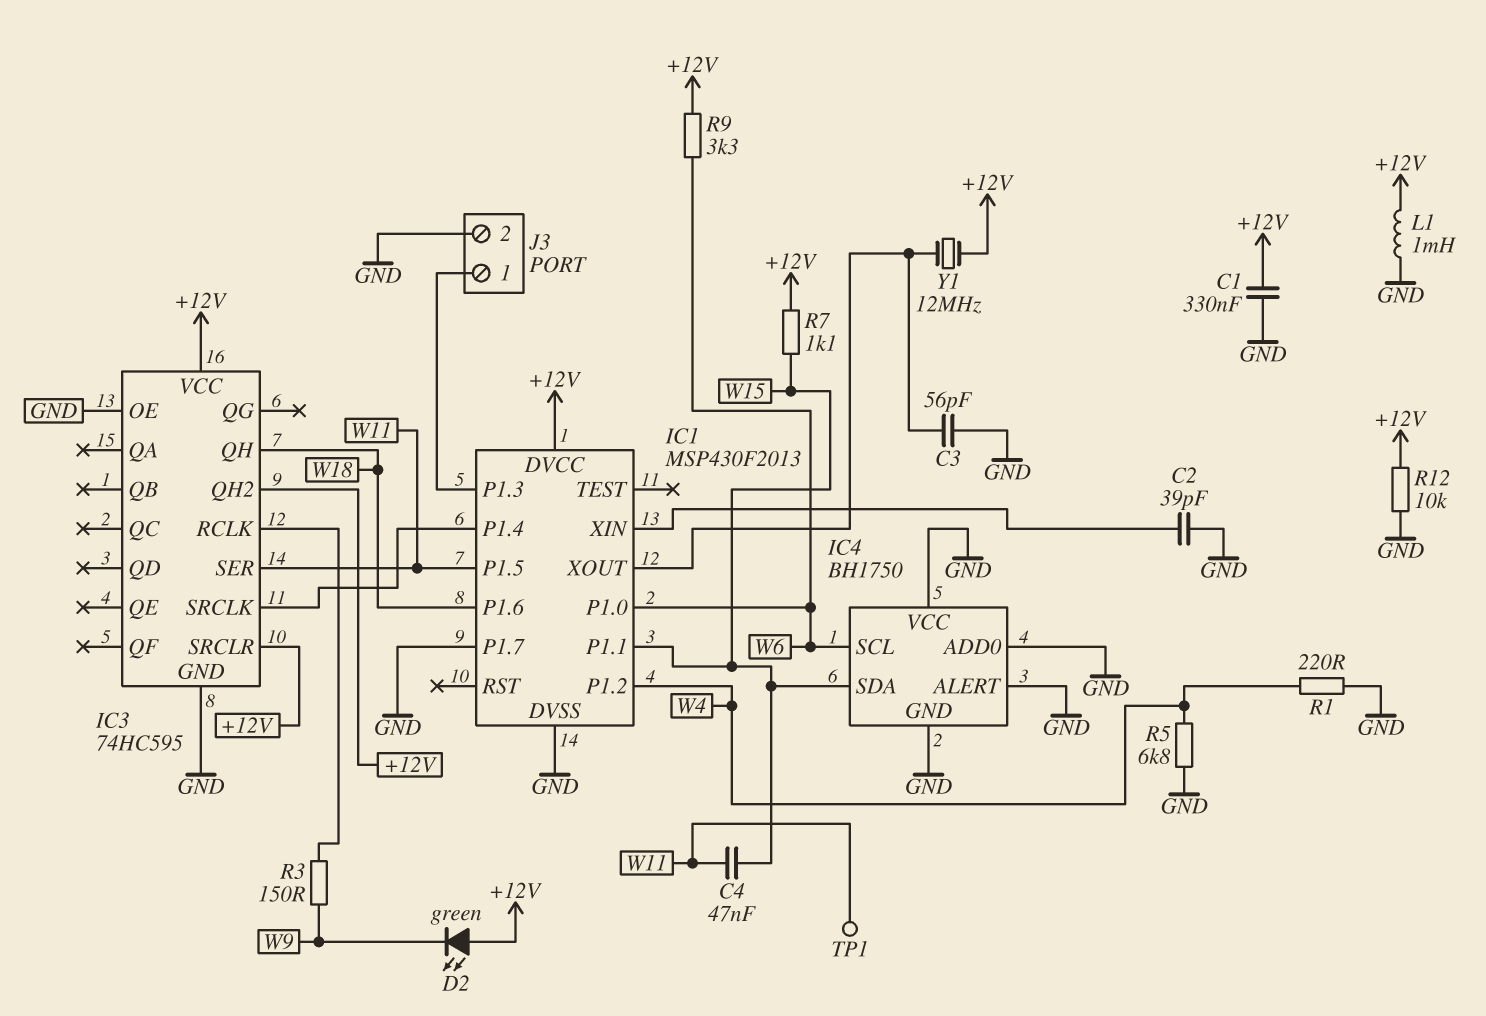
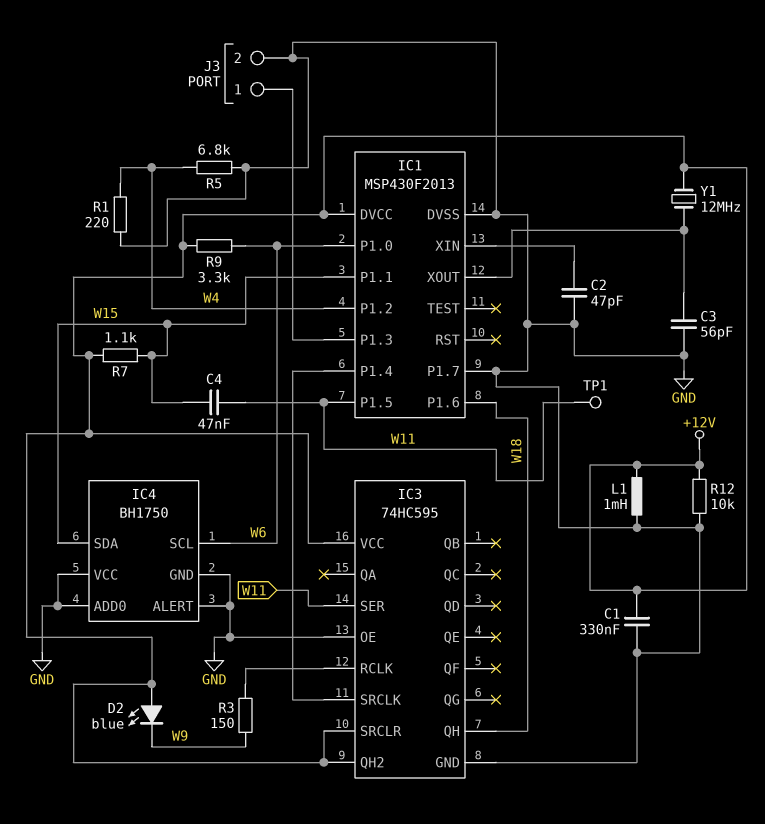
C2: 39pF (GND, IC1/XIN) -> 47pF (GND, IC1/XIN)
D2: LED green (A +12V, K W9) -> LED blue (A +12V, K W9)

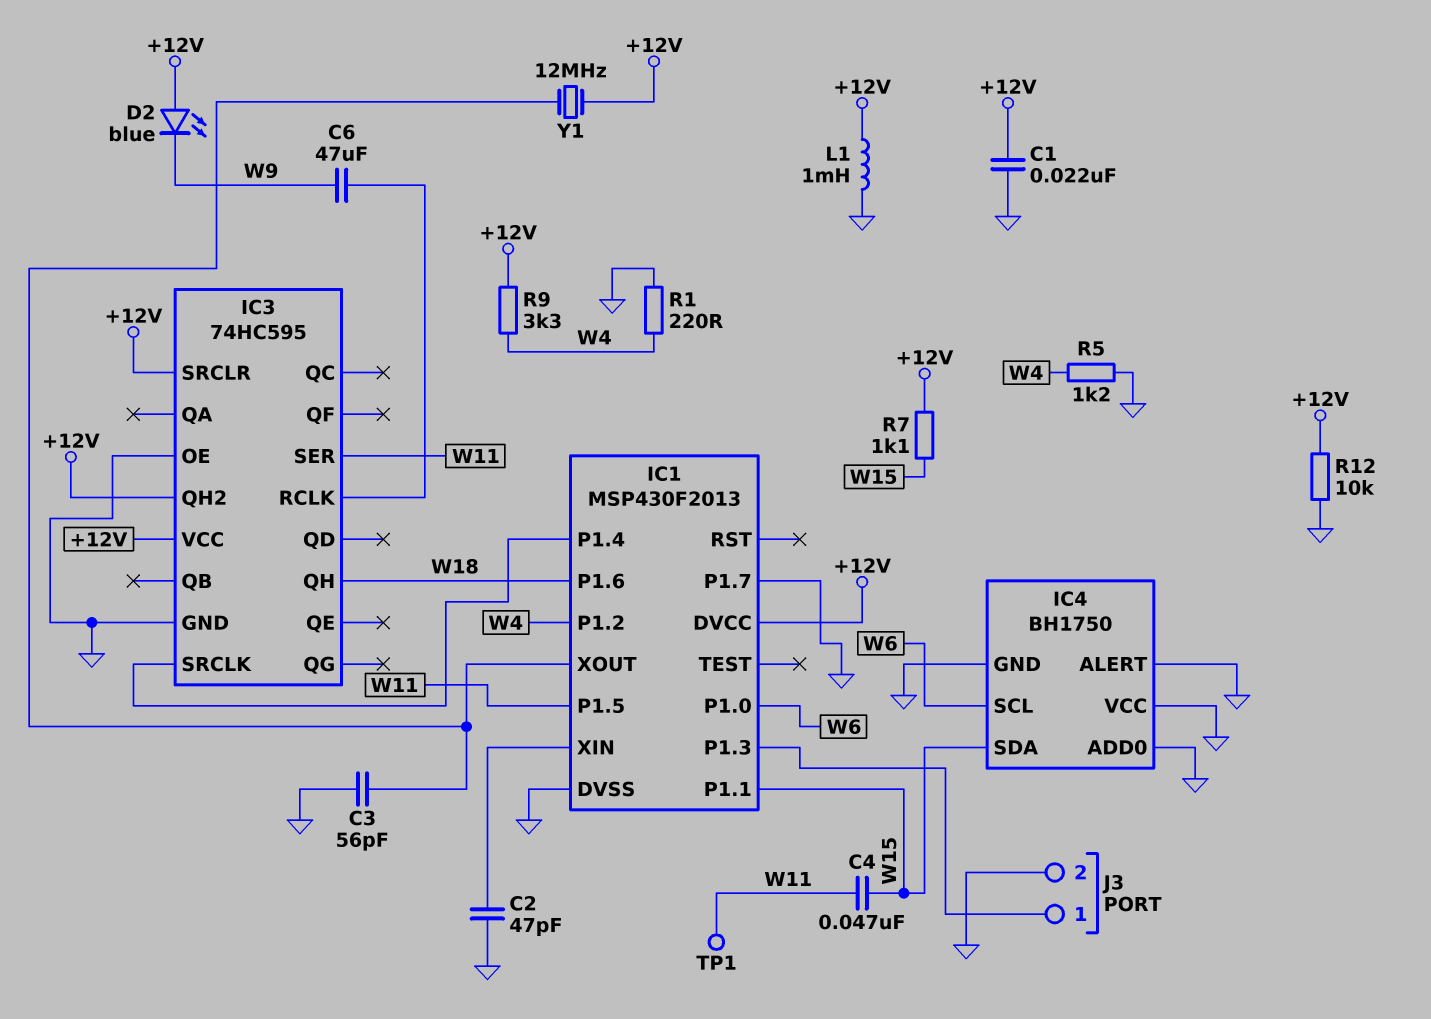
C1: 330nF (+12V, GND) -> 22nF (+12V, GND)
C6: none -> 47uF (IC3/RCLK, W9)
R3: 150 (IC3/RCLK, W9) -> none
R5: 6.8k (GND, W4) -> 1.2k (GND, W4)
R9: 3.3k (+12V, W6) -> 3.3k (+12V, W4)

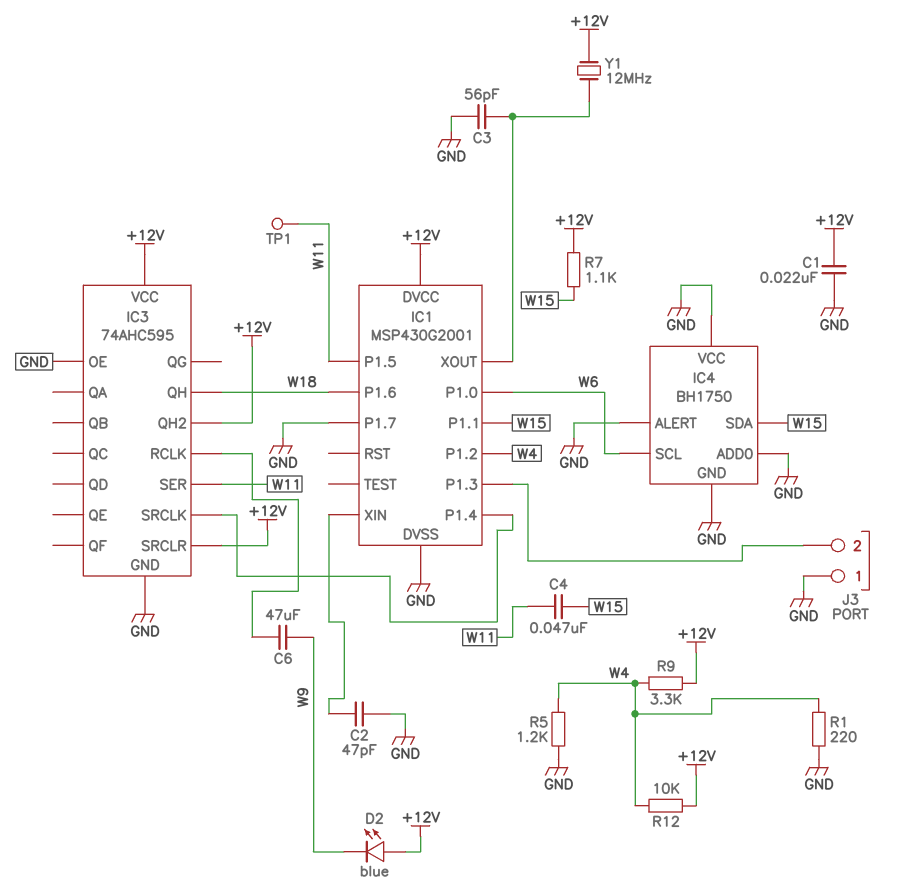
IC1: MSP430F2013 -> MSP430G2001
IC3: 74HC595 -> 74AHC595
J3 pin 1: IC1/P1.3 -> GND
J3 pin 2: GND -> IC1/P1.3
L1: 1mH (+12V, GND) -> none
R12: 10k (+12V, GND) -> 10k (+12V, W4)

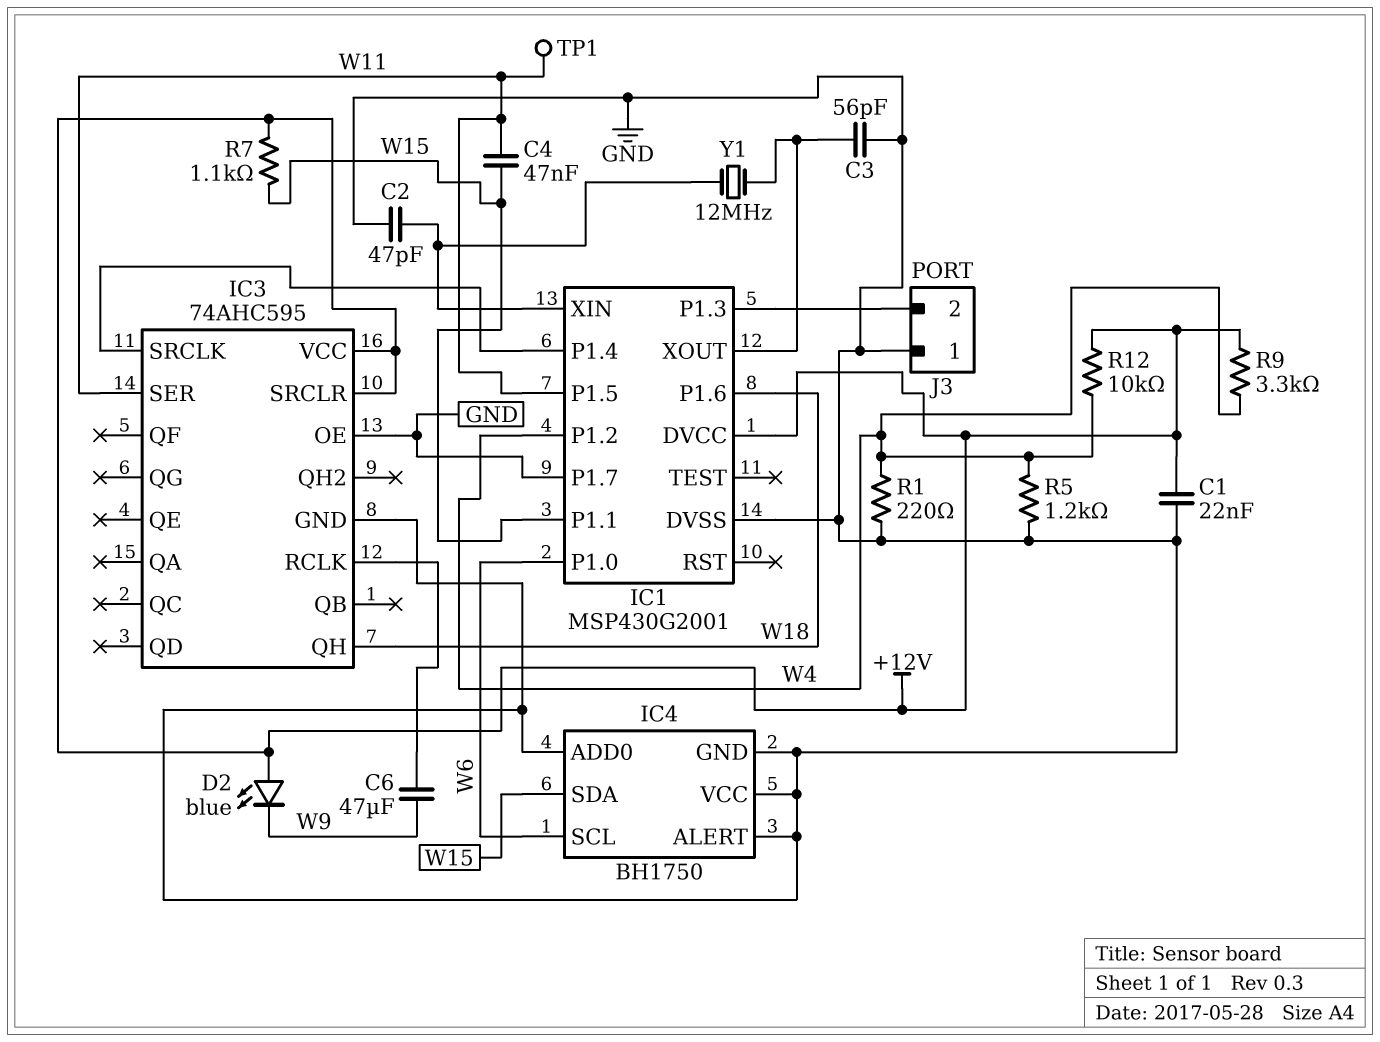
IC3 pin QH2: +12V -> none
Y1: 12MHz (+12V, IC1/XOUT) -> 12MHz (IC1/XIN, IC1/XOUT)

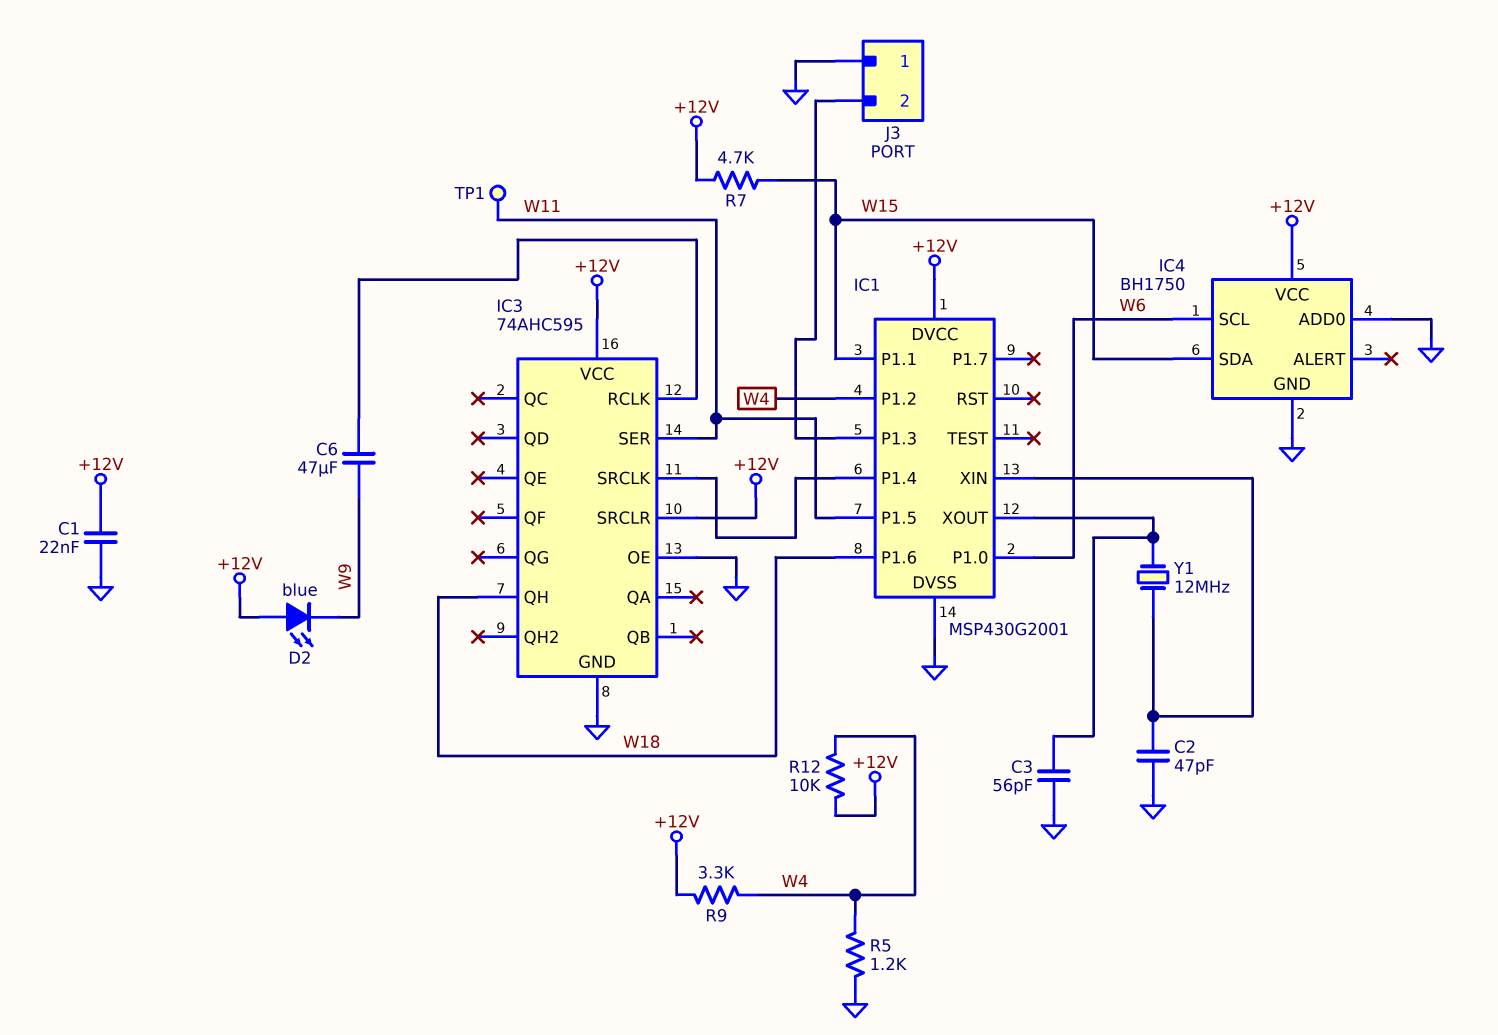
C4: 47nF (W11, W15) -> none
IC1 pin P1.7: GND -> none
IC4 pin ALERT: GND -> none
IC4 pin VCC: GND -> +12V
R1: 220 (GND, W4) -> none
R7: 1.1k (+12V, W15) -> 4.7k (+12V, W15)

